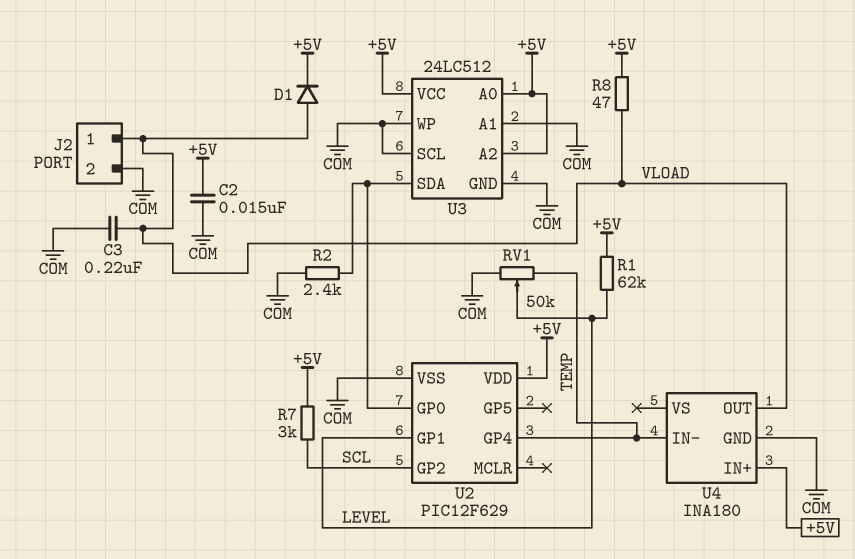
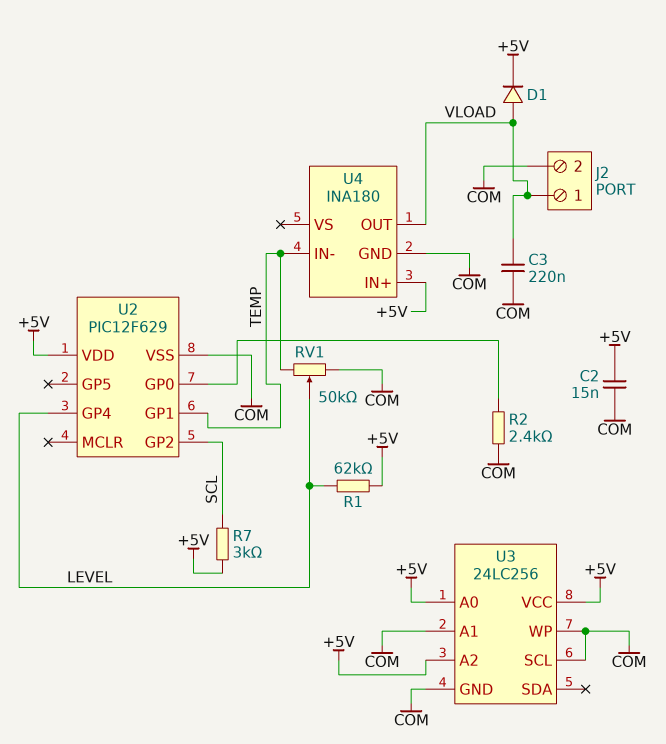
R8: 47 (+5V, VLOAD) -> none
U2 pin GP1: LEVEL -> TEMP
U2 pin GP4: TEMP -> LEVEL
U3: 24LC512 -> 24LC256
U3 pin SDA: U2/GP0 -> none

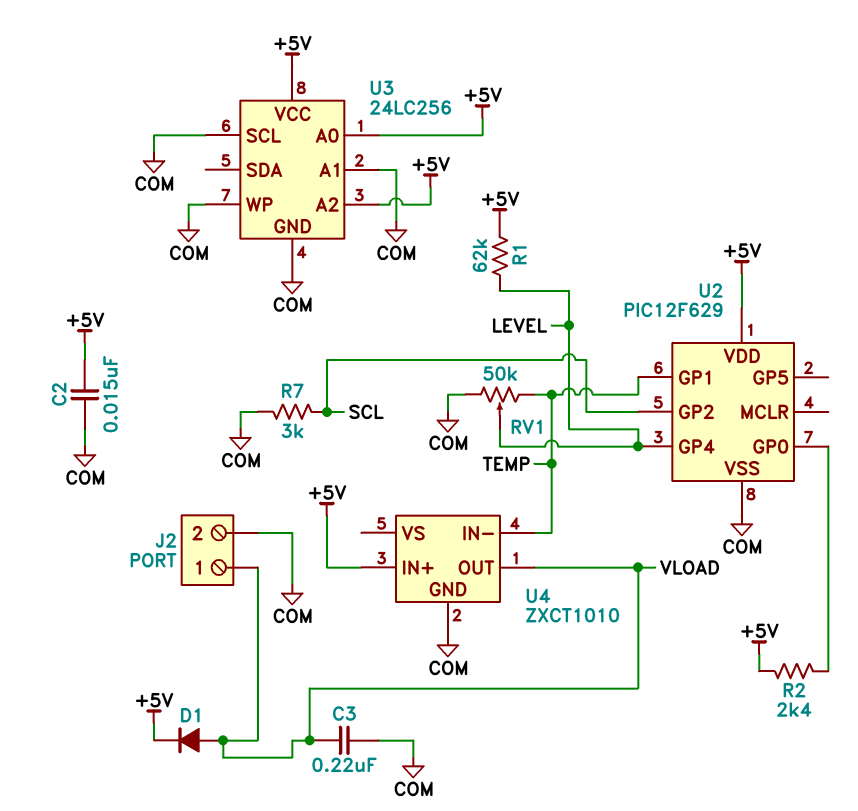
R2: 2.4k (COM, U2/GP0) -> 2.4k (+5V, U2/GP0)
R7: 3k (+5V, SCL) -> 3k (COM, SCL)
U4: INA180 -> ZXCT1010

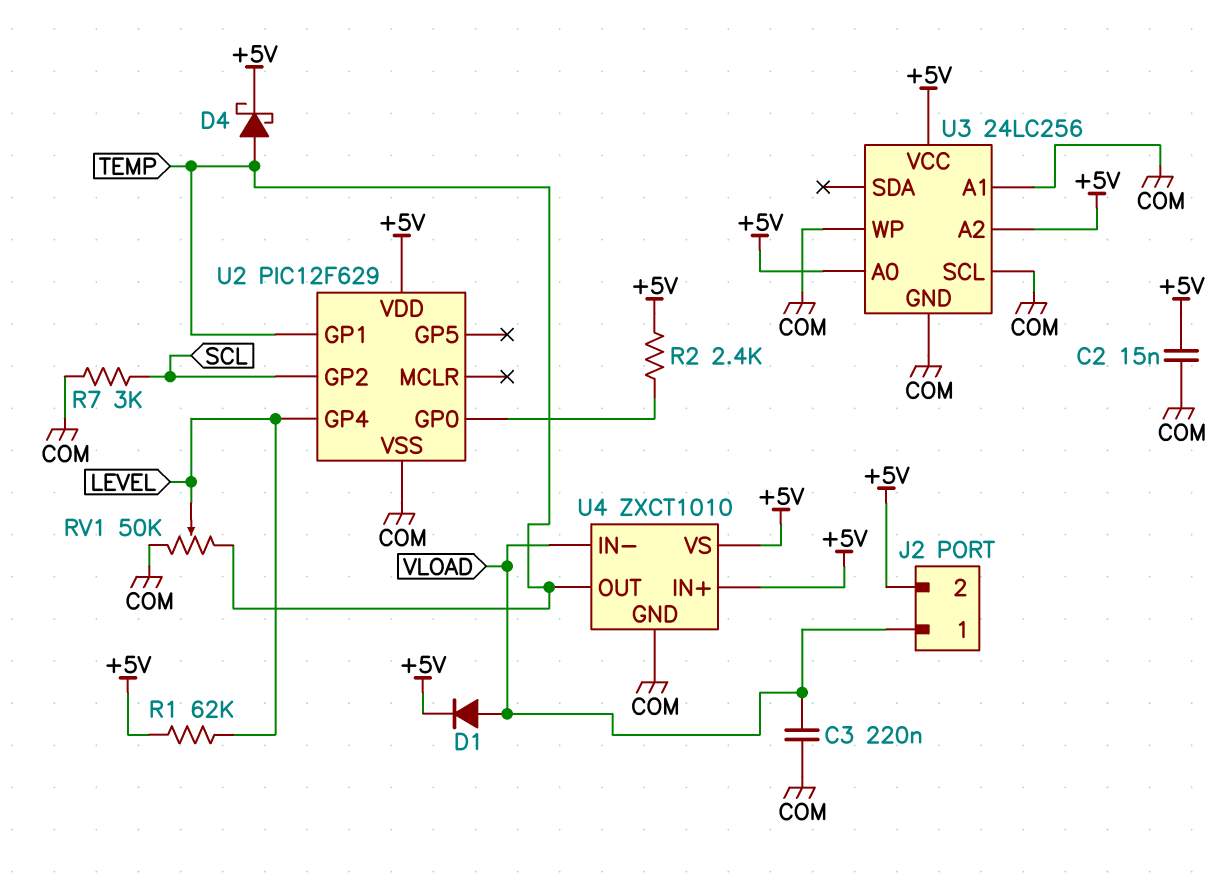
D4: none -> schottky (A TEMP, K +5V)
J2 pin 2: COM -> +5V
U4 pin IN-: TEMP -> VLOAD
U4 pin OUT: VLOAD -> TEMP
U4 pin VS: none -> +5V

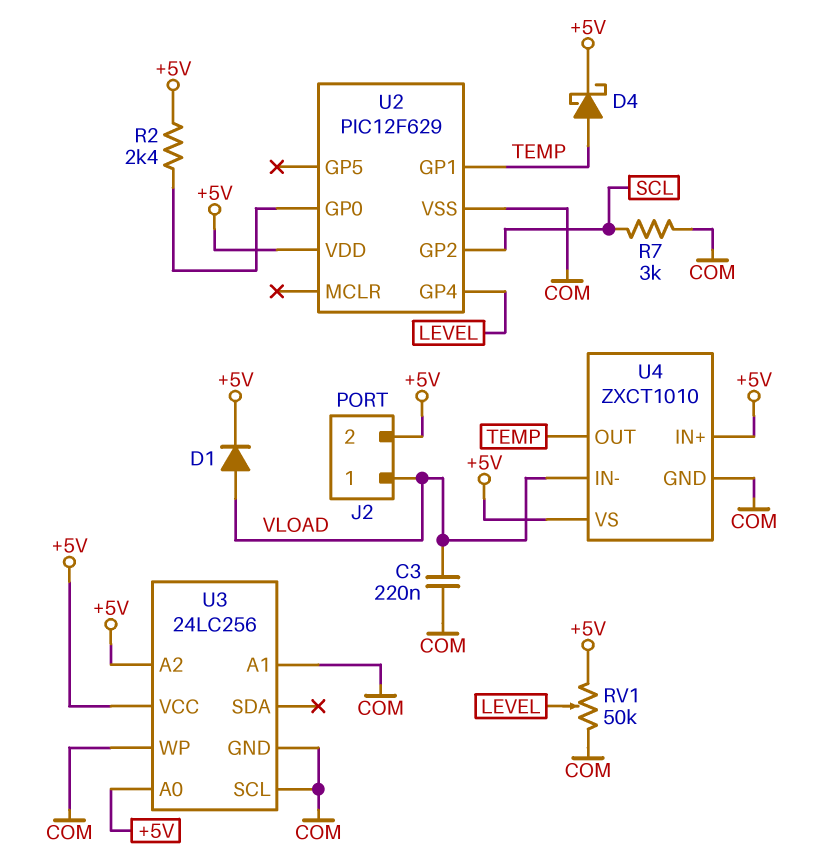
C2: 15nF (+5V, COM) -> none
R1: 62k (+5V, LEVEL) -> none
RV1: 50k (COM, TEMP, wiper LEVEL) -> 50k (+5V, COM, wiper LEVEL)

